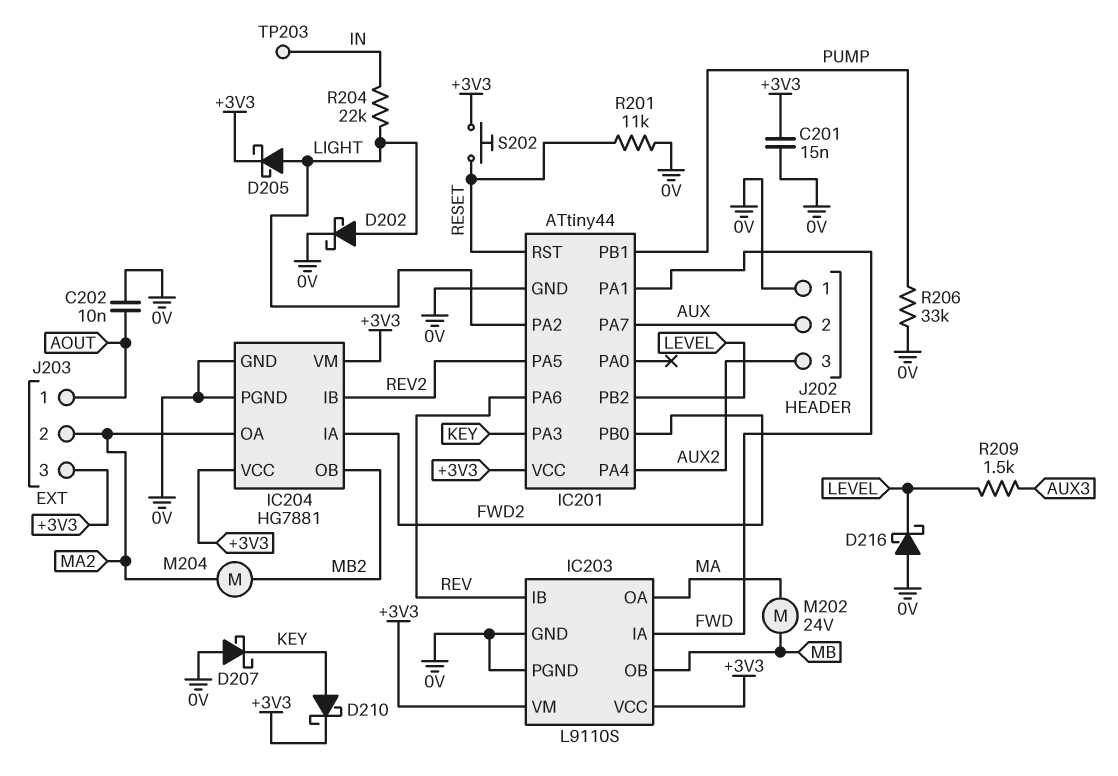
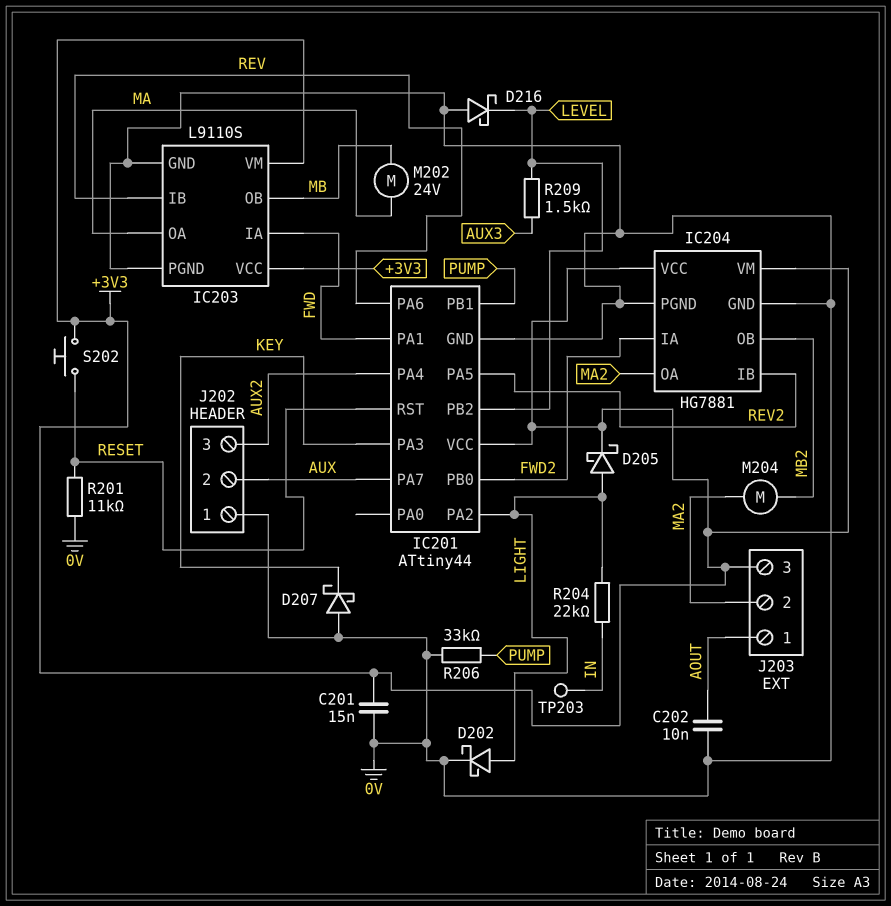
D210: schottky (A KEY, K +3V3) -> none

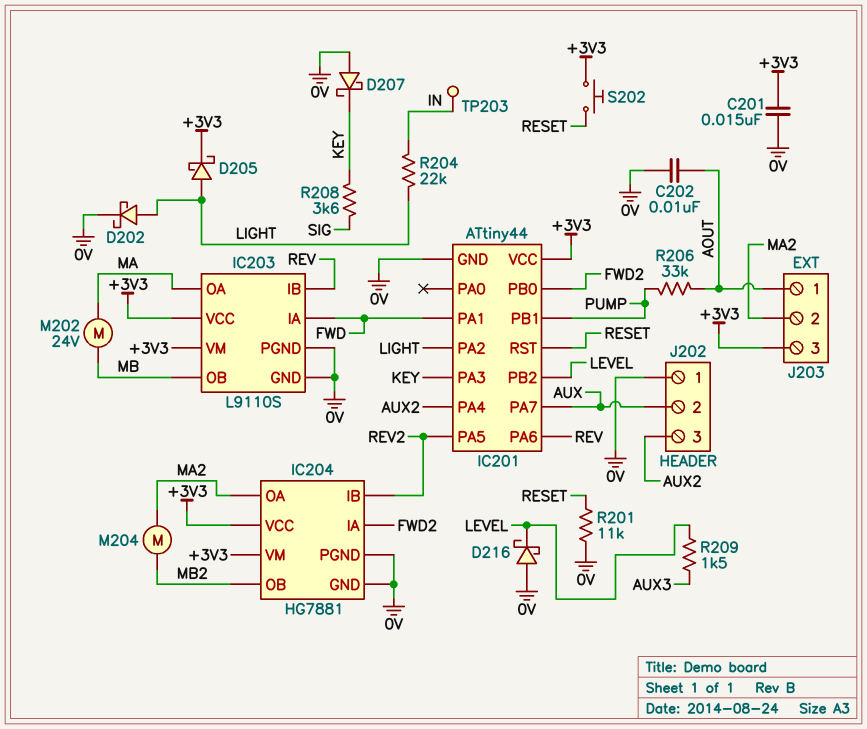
R206: 33k (0V, PUMP) -> 33k (AOUT, PUMP)
R208: none -> 3.6k (KEY, SIG)

